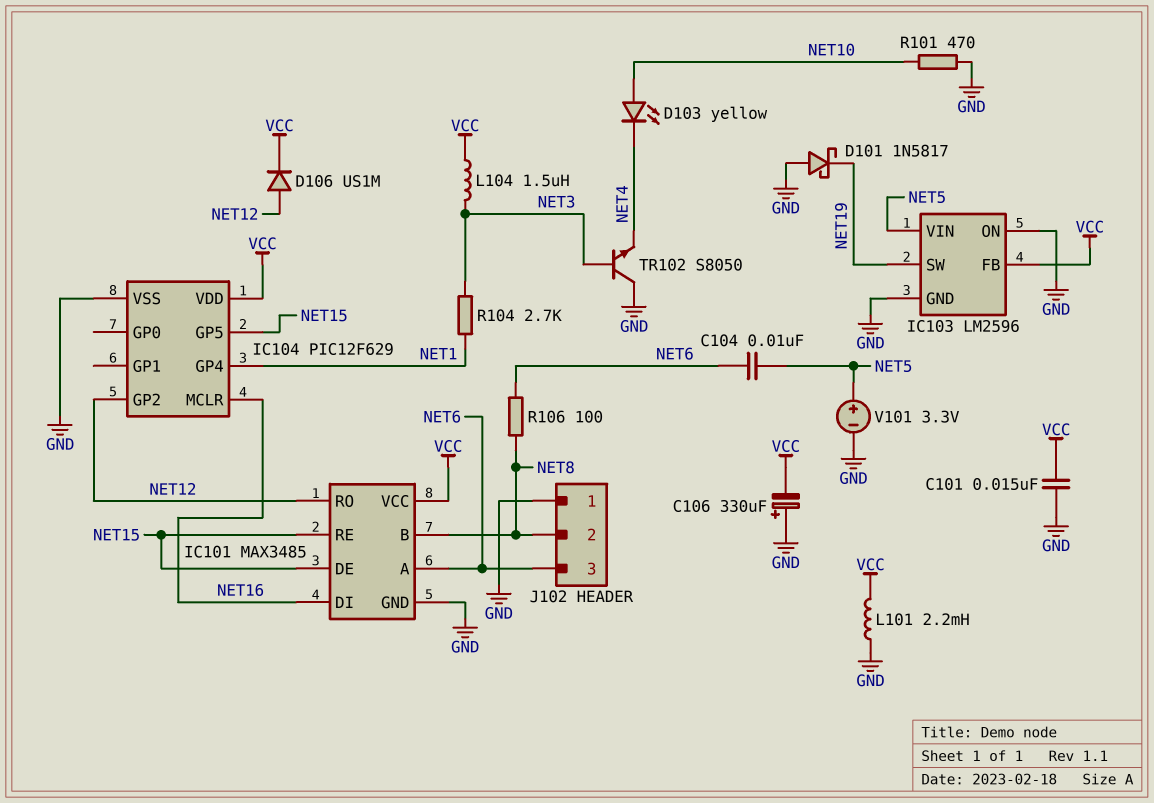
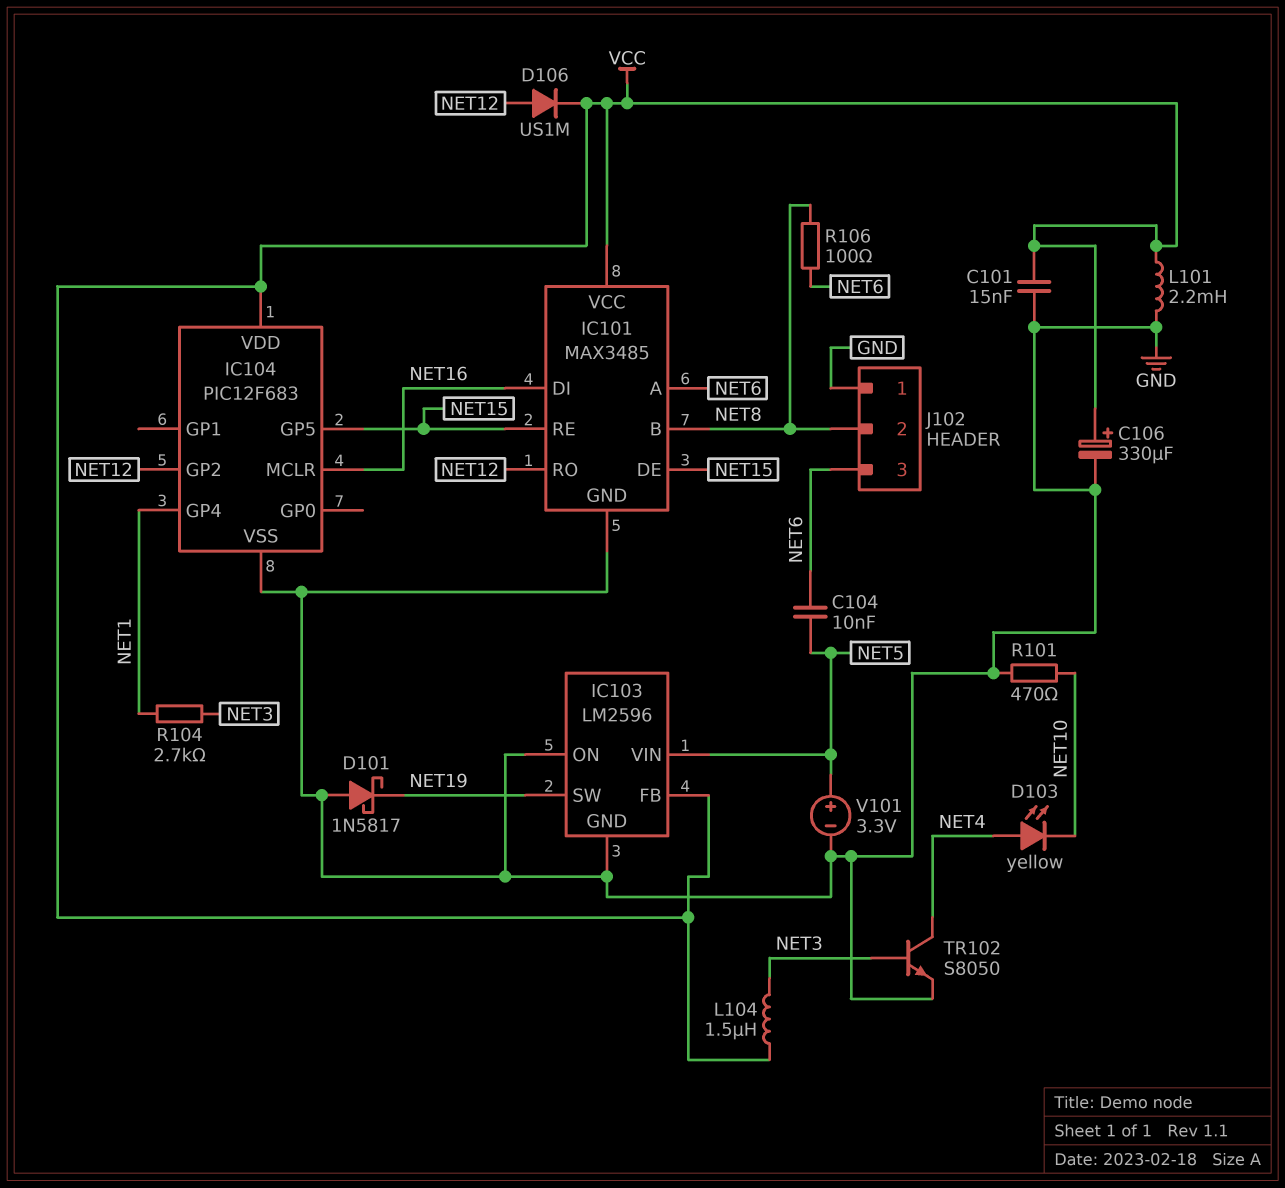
C106: 330uF (plus GND, minus VCC) -> 330uF (plus VCC, minus GND)
D103: LED yellow (A NET10, K NET4) -> LED yellow (A NET4, K NET10)
IC104: PIC12F629 -> PIC12F683
TR102: NPN S8050 (B NET3, C GND, E NET4) -> NPN S8050 (B NET3, C NET4, E GND)

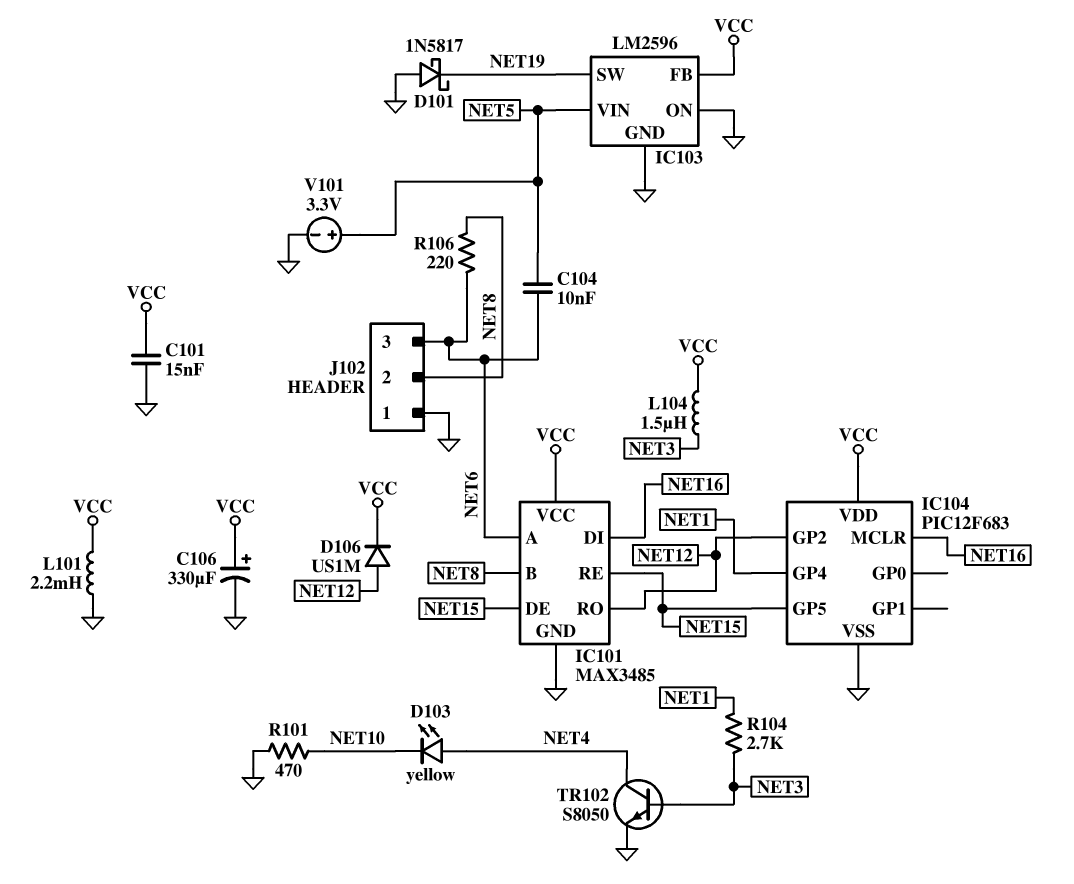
R106: 100 (NET6, NET8) -> 220 (NET6, NET8)

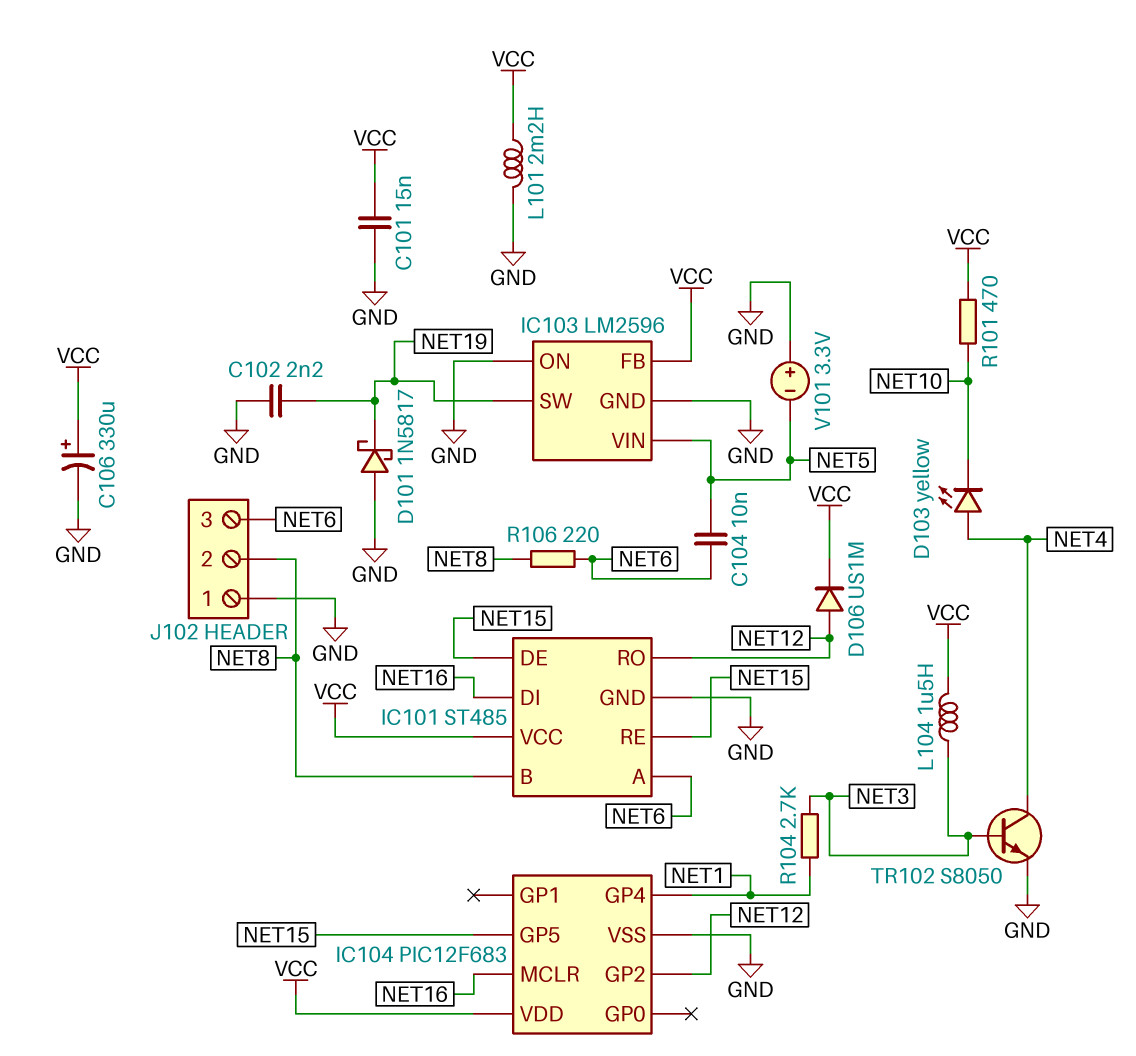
C102: none -> 2.2nF (GND, NET19)
IC101: MAX3485 -> ST485
R101: 470 (GND, NET10) -> 470 (NET10, VCC)
V101: 3.3V (plus NET5, minus GND) -> 3.3V (plus GND, minus NET5)

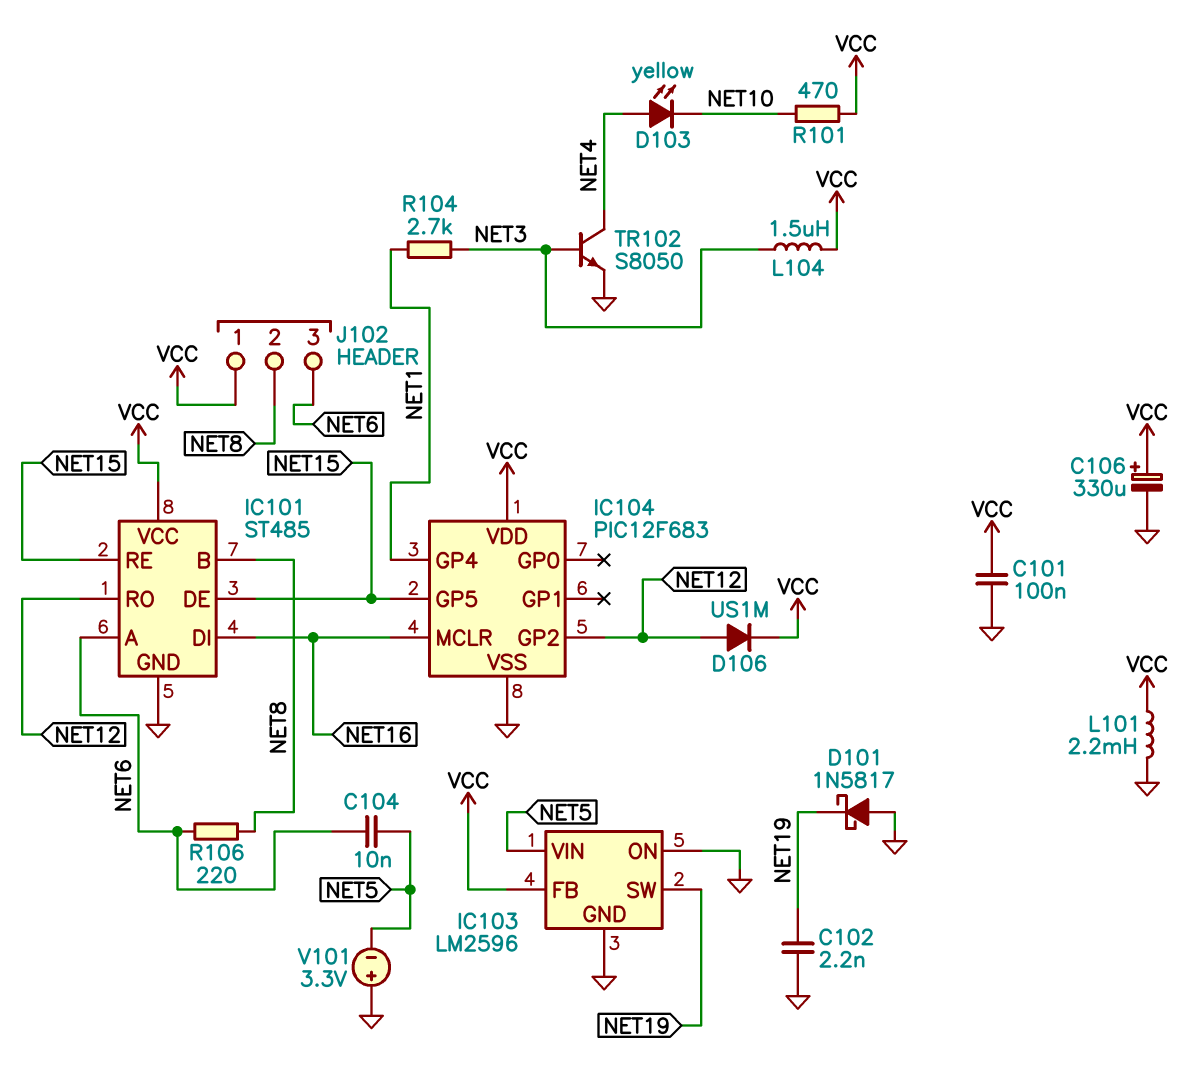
C101: 15nF (GND, VCC) -> 100nF (GND, VCC)
J102 pin 1: GND -> VCC

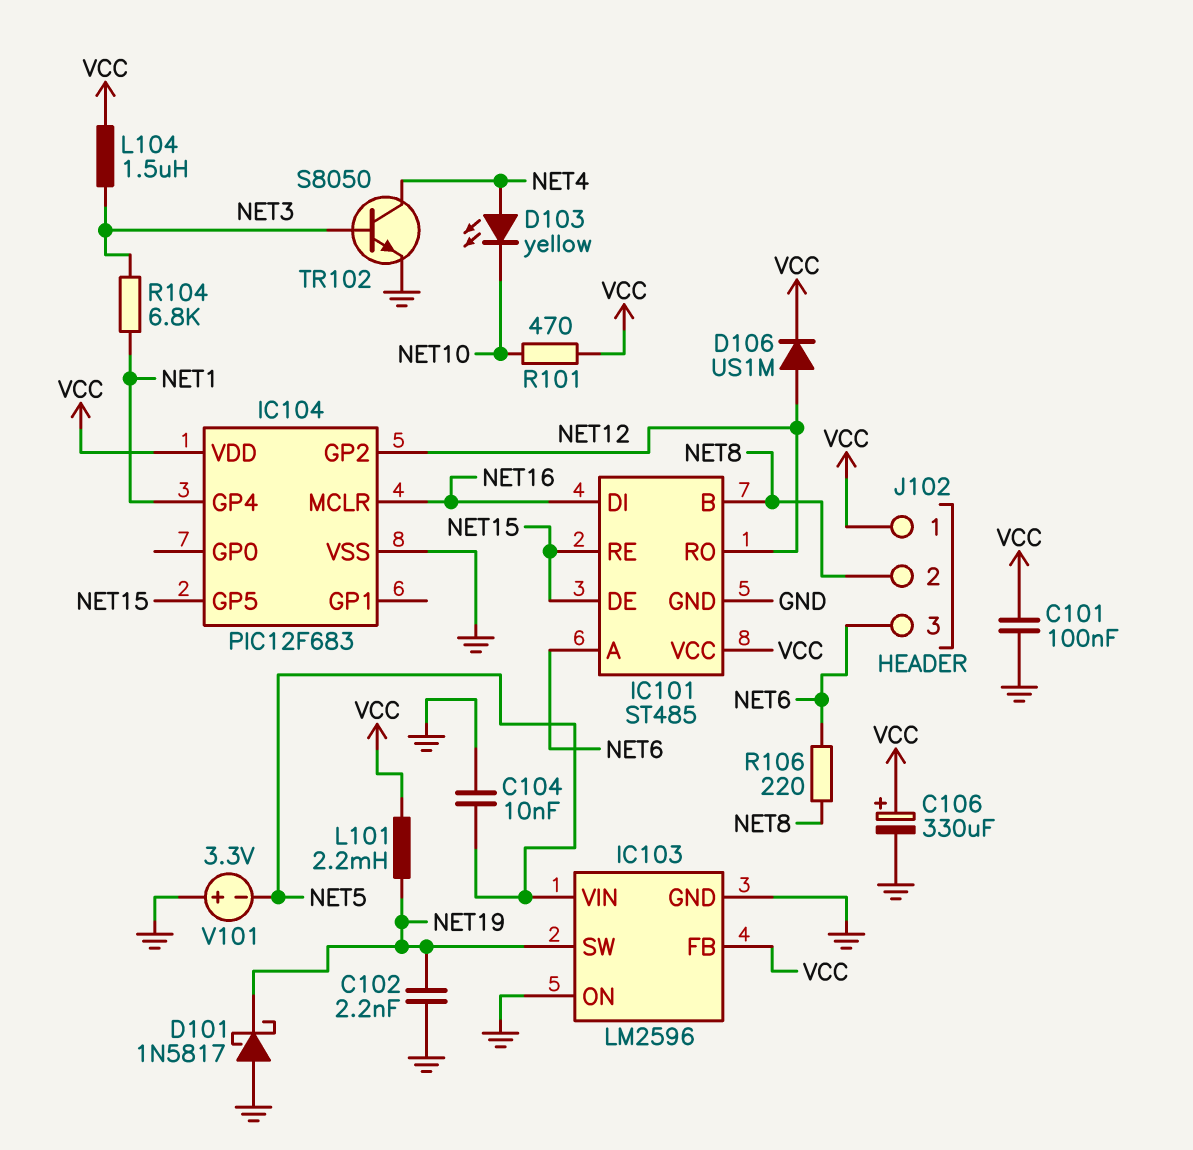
C104: 10nF (NET5, NET6) -> 10nF (GND, NET5)
L101: 2.2mH (GND, VCC) -> 2.2mH (NET19, VCC)
R104: 2.7k (NET1, NET3) -> 6.8k (NET1, NET3)

